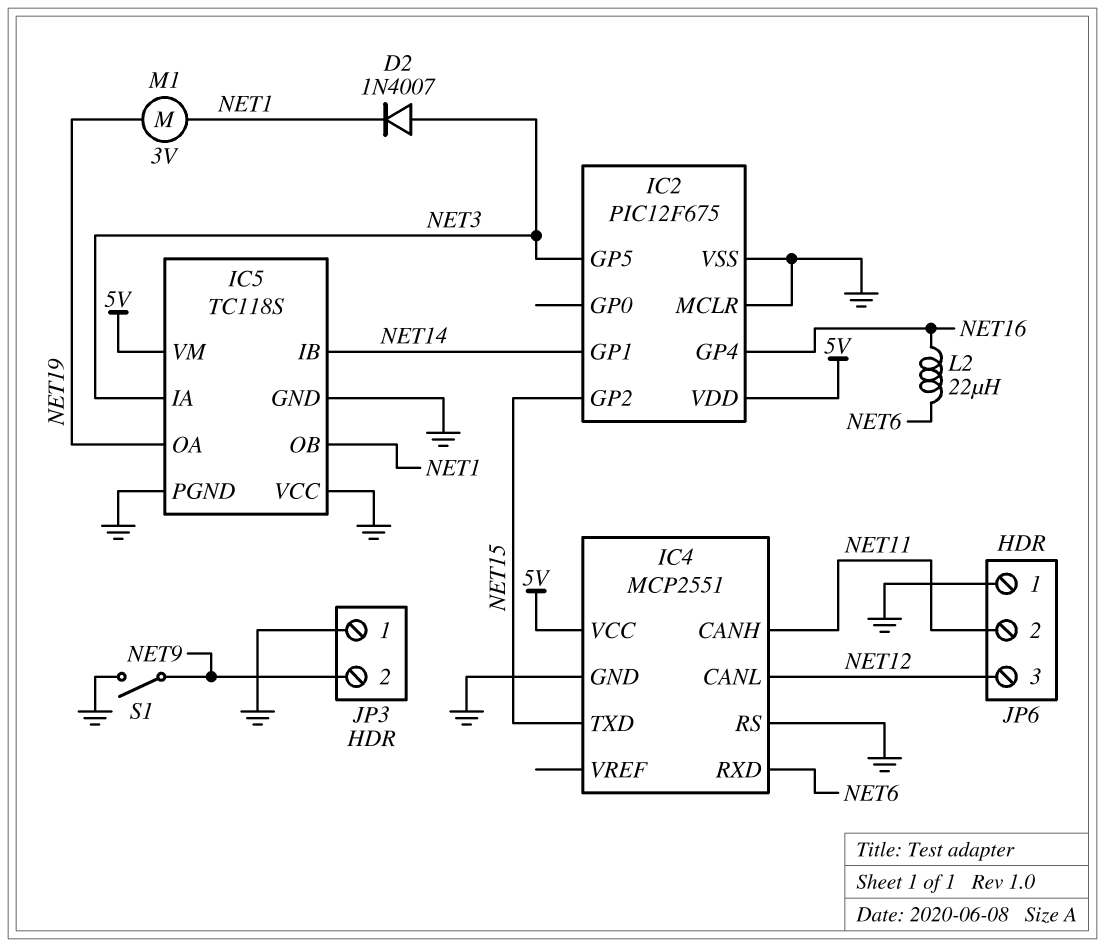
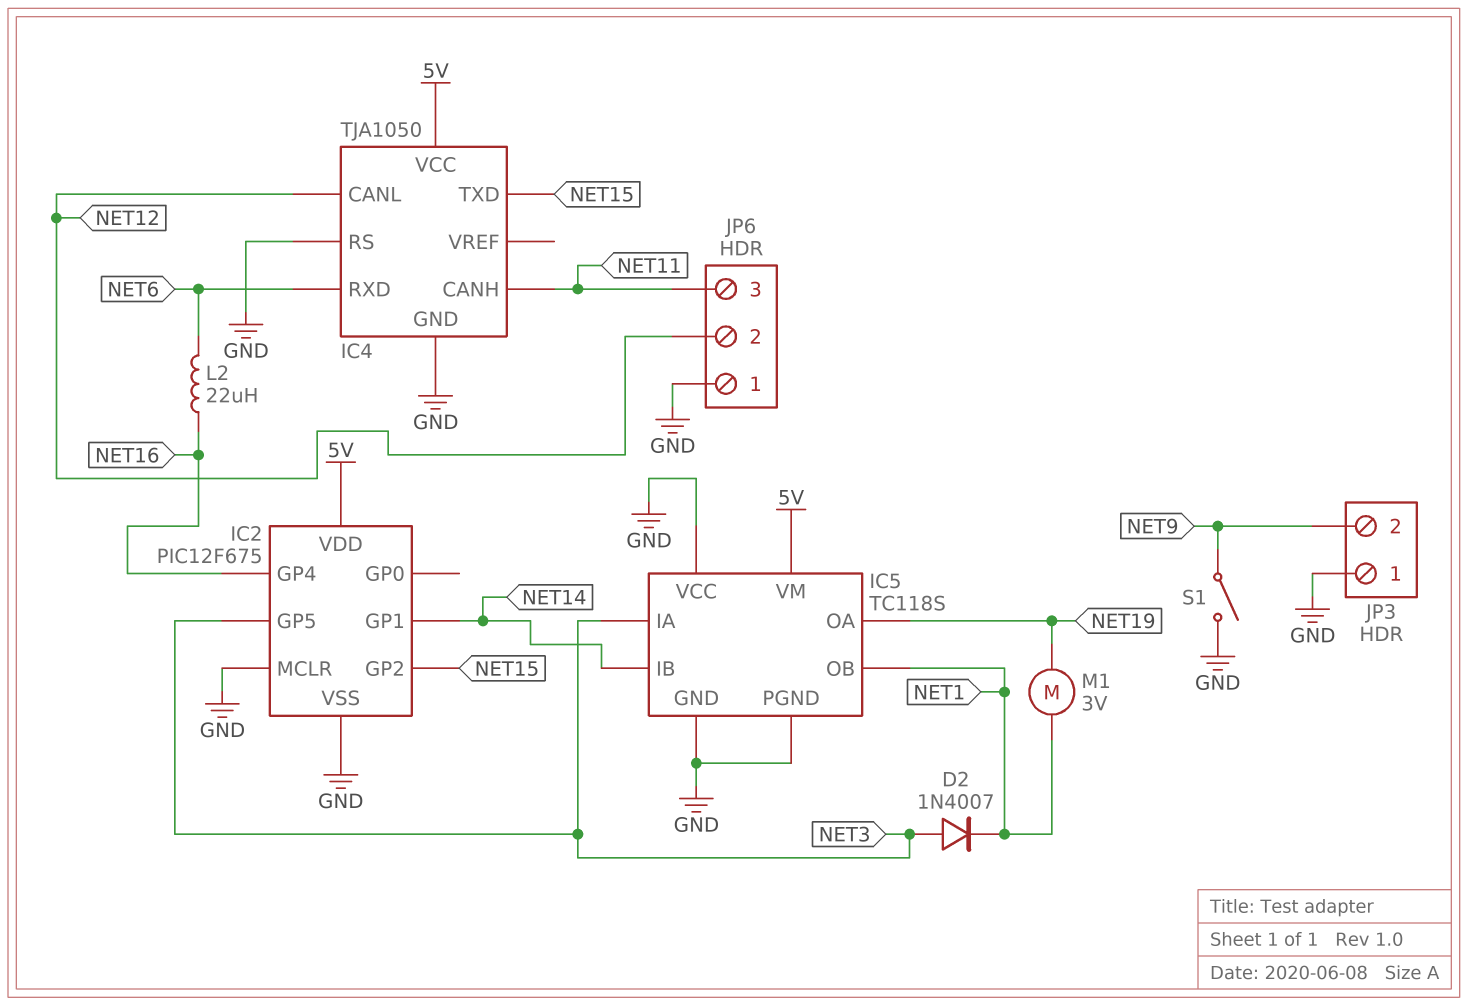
IC4: MCP2551 -> TJA1050
JP6 pin 2: NET11 -> NET12
JP6 pin 3: NET12 -> NET11

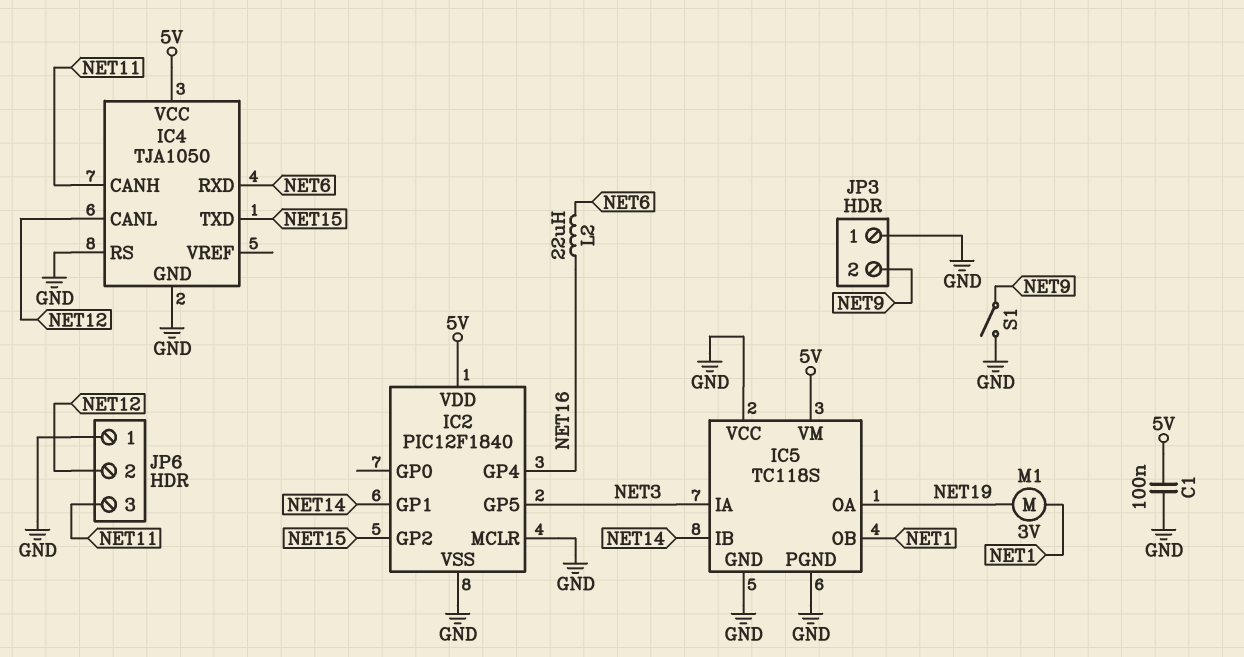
C1: none -> 100nF (5V, GND)
D2: diode 1N4007 (A NET3, K NET1) -> none
IC2: PIC12F675 -> PIC12F1840

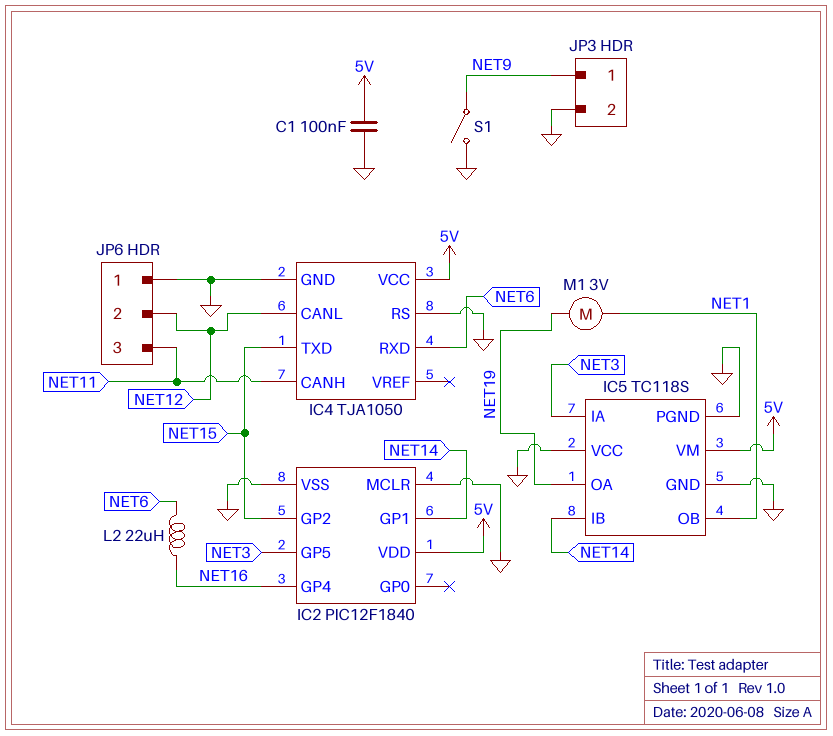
JP3 pin 1: GND -> NET9
JP3 pin 2: NET9 -> GND

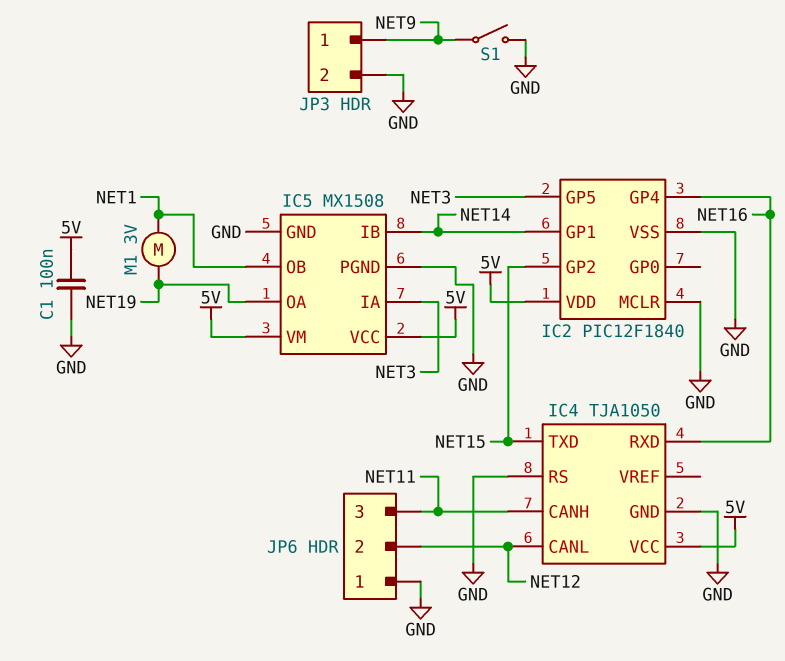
IC4 pin RXD: NET6 -> NET16
IC5: TC118S -> MX1508
IC5 pin VCC: GND -> 5V
L2: 22uH (NET6, NET16) -> none

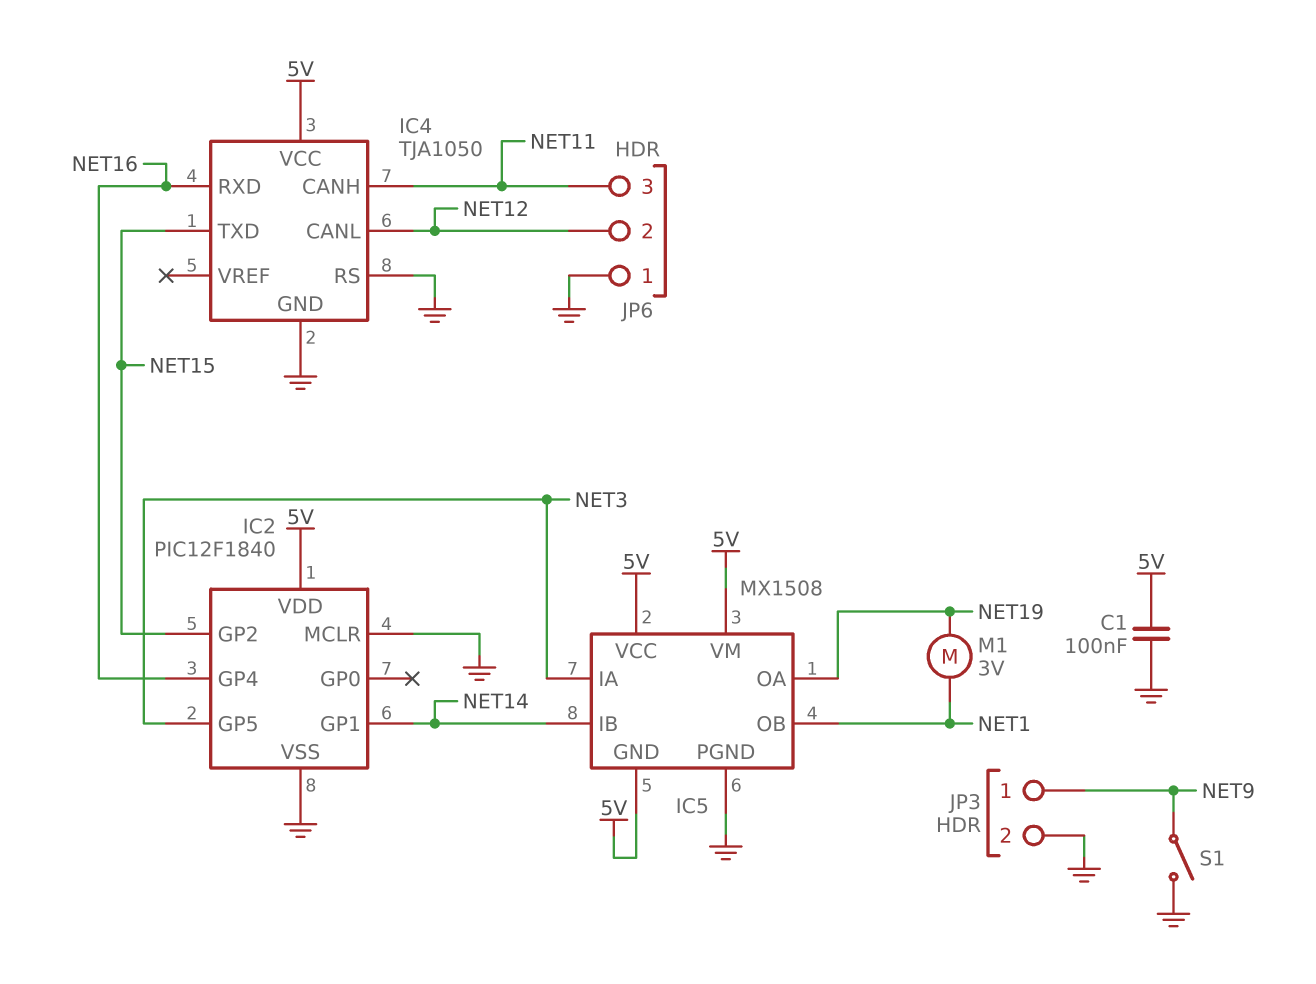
IC5 pin GND: GND -> 5V

